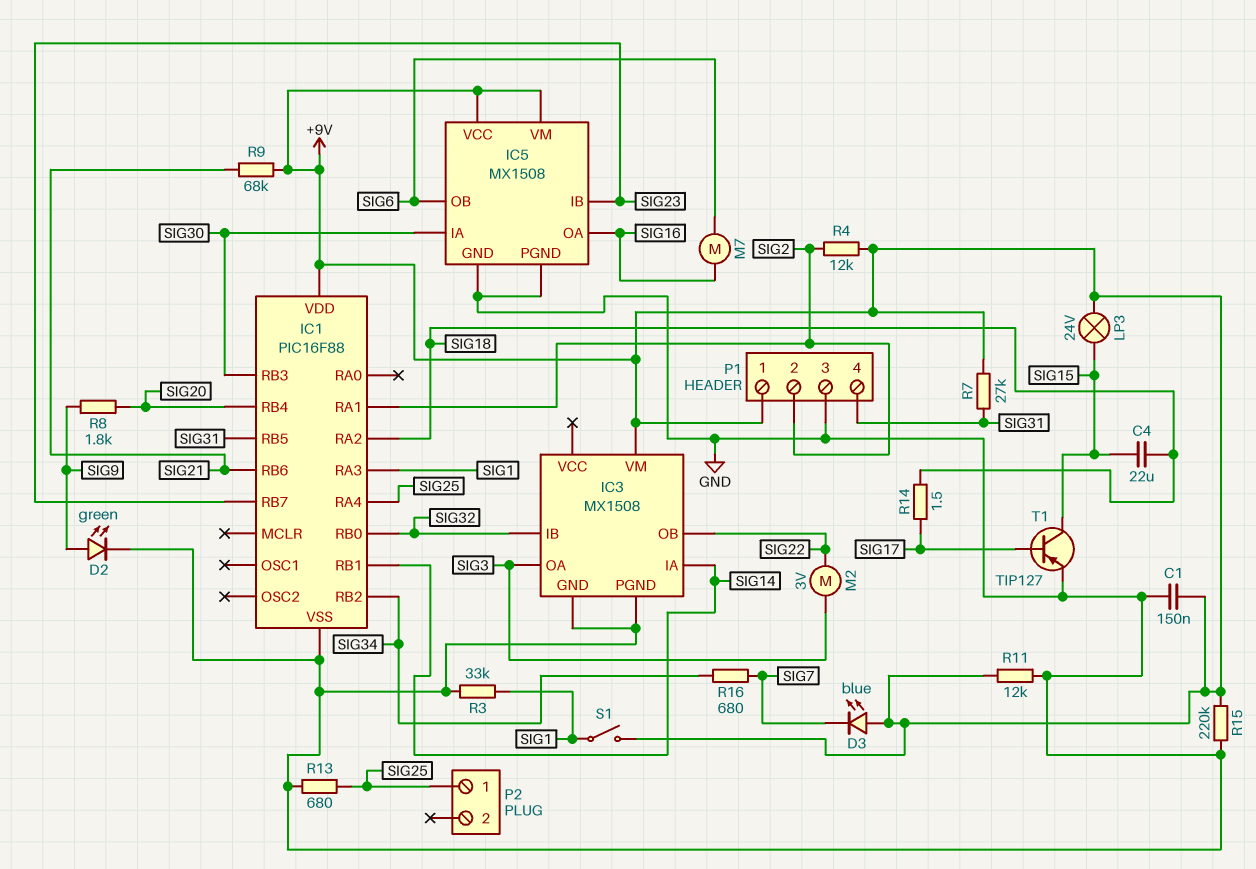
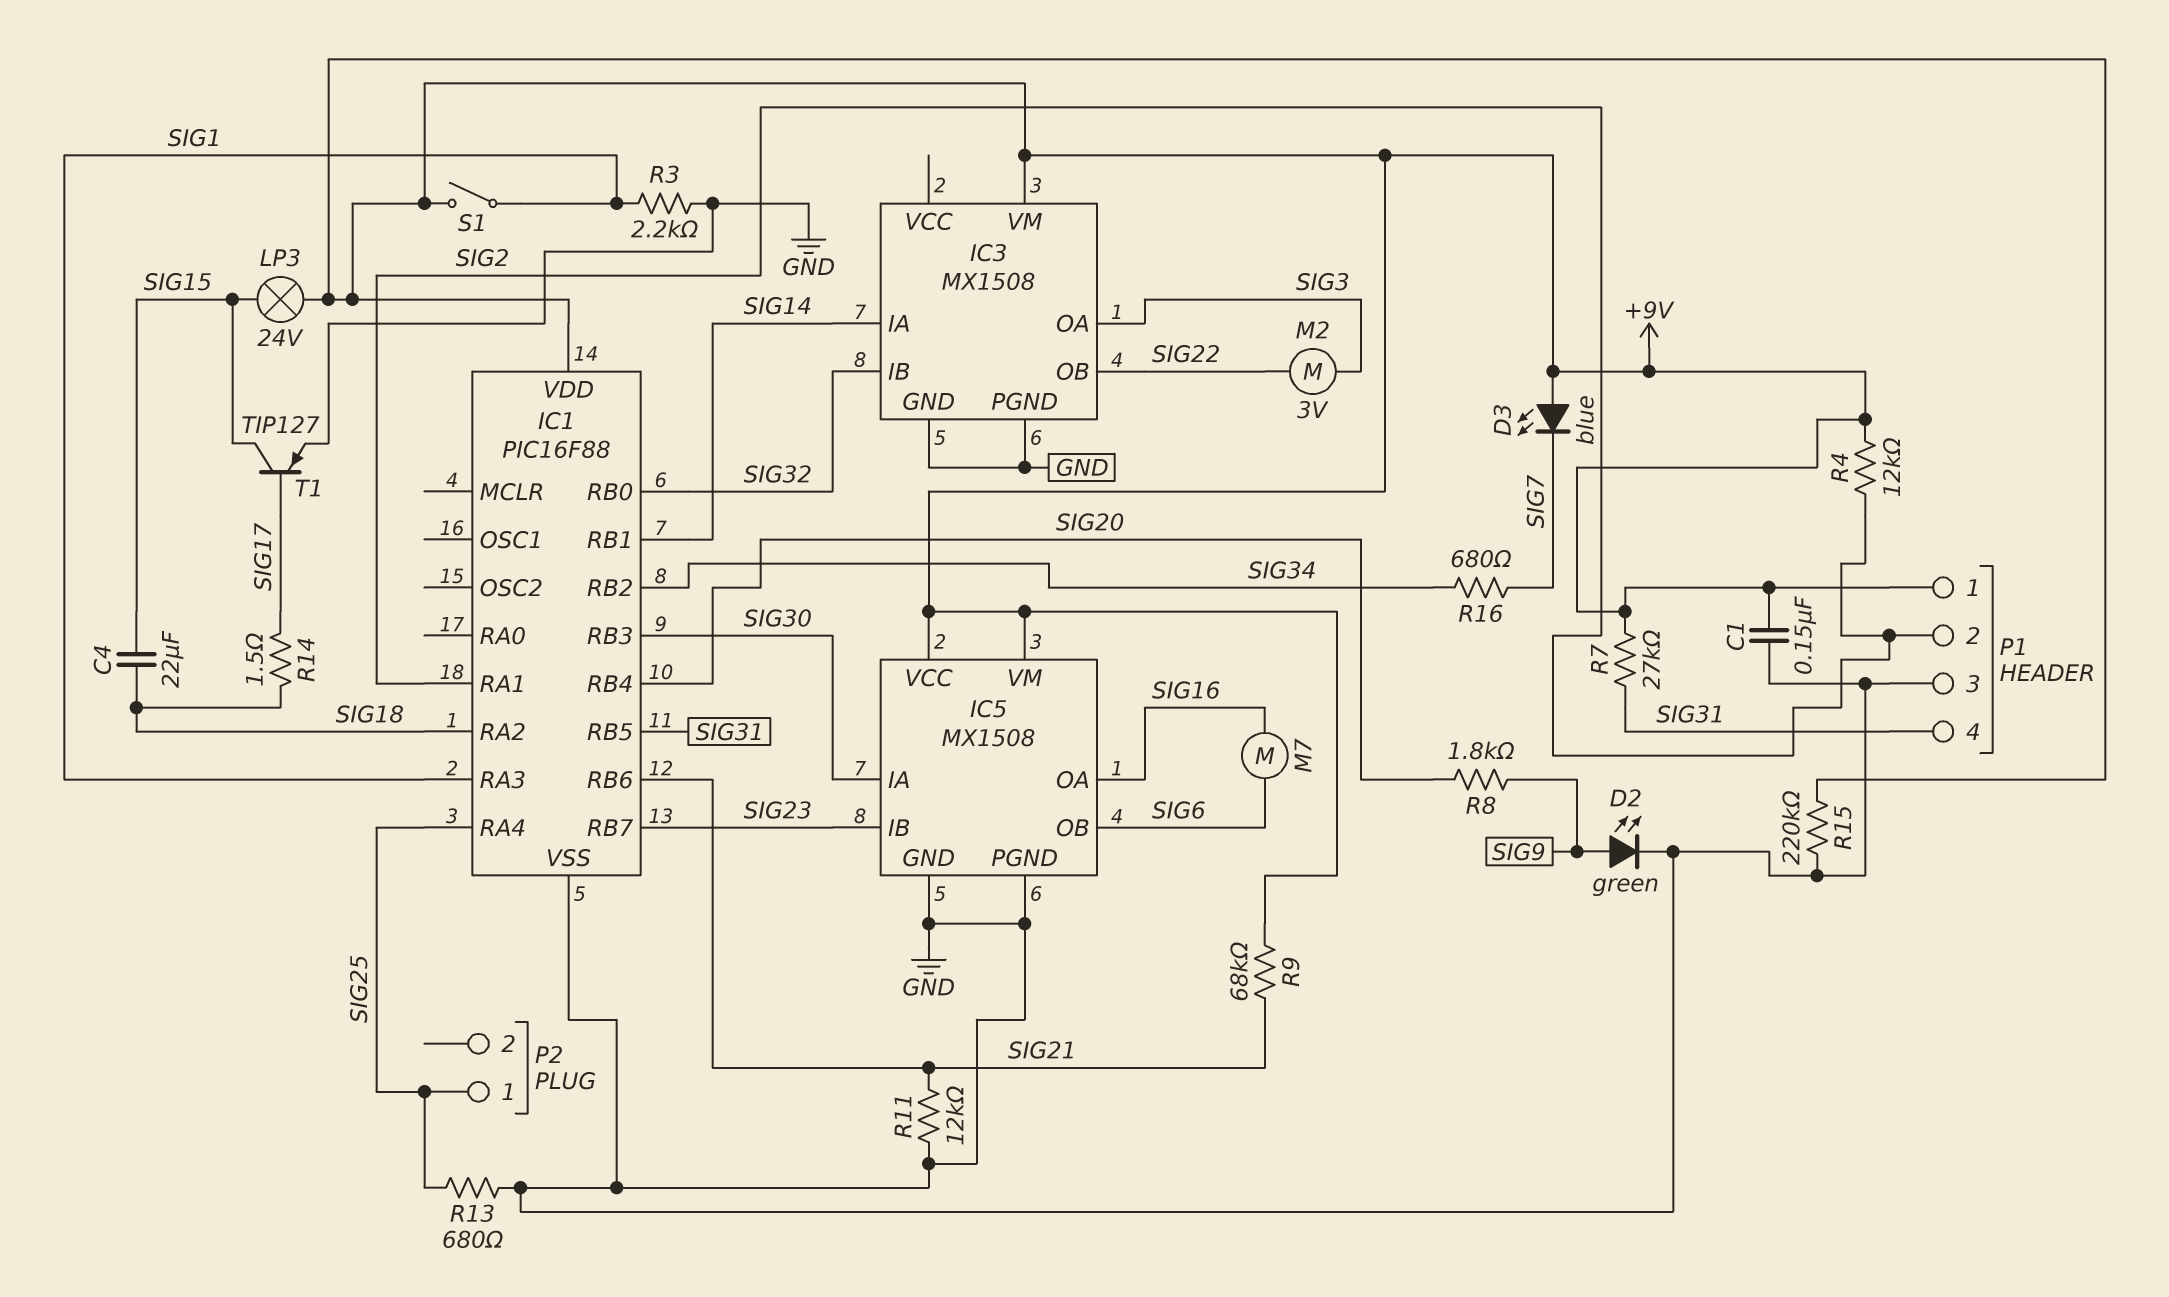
R3: 33k (GND, SIG1) -> 2.2k (GND, SIG1)
R11: 12k (+9V, GND) -> 12k (GND, SIG21)

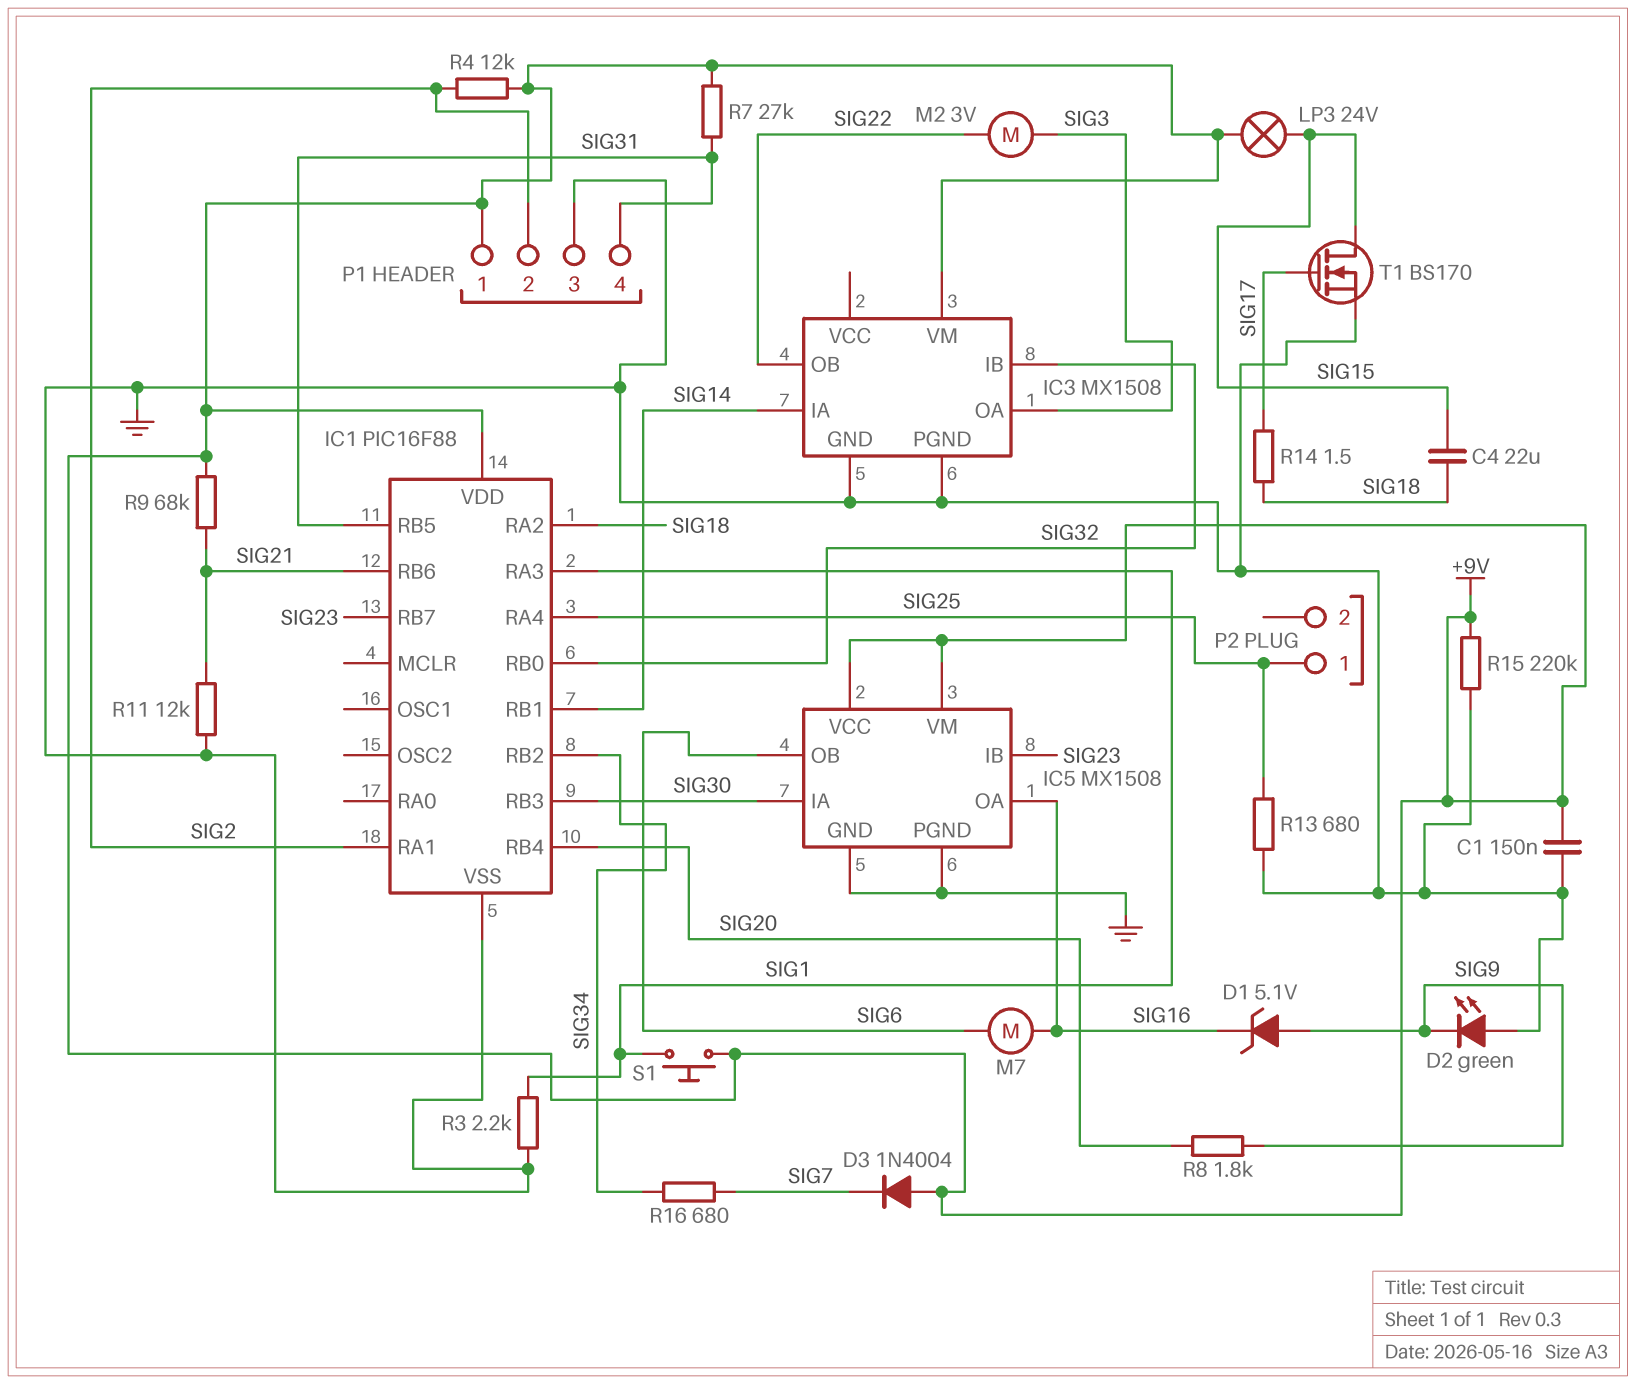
D1: none -> zener 5.1V (A SIG9, K SIG16)
D2: LED green (A SIG9, K GND) -> LED green (A GND, K SIG9)
D3: LED blue (A +9V, K SIG7) -> diode 1N4004 (A +9V, K SIG7)
S1: switch (+9V, SIG1) -> button (+9V, SIG1)
T1: PNP TIP127 (B SIG17, C SIG15, E GND) -> NMOS BS170 (G SIG17, D SIG15, S GND)

